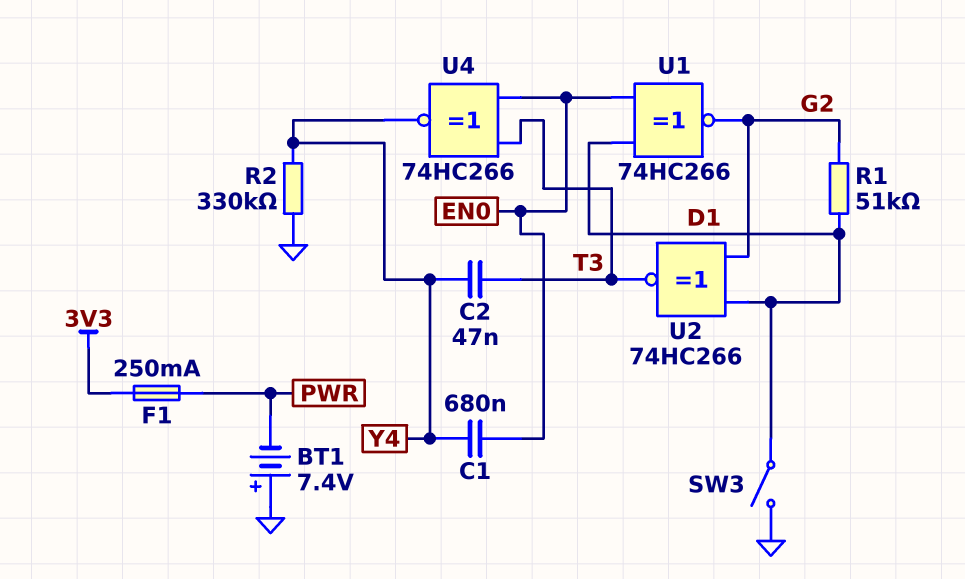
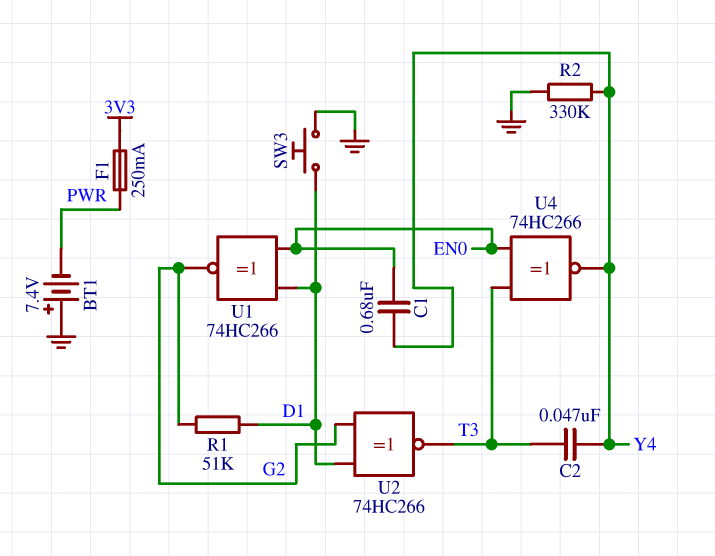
SW3: switch (D1, GND) -> button (D1, GND)

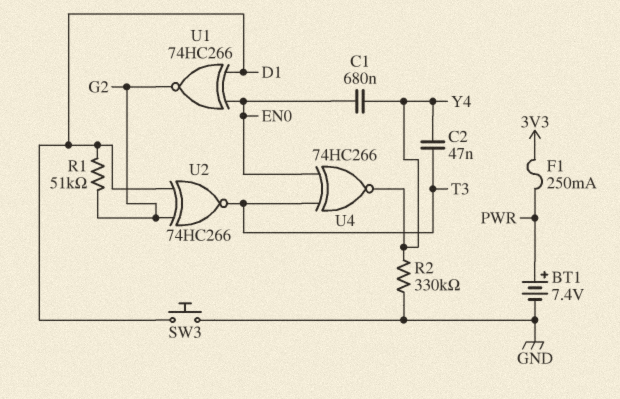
BT1: 7.4V (plus GND, minus PWR) -> 7.4V (plus PWR, minus GND)

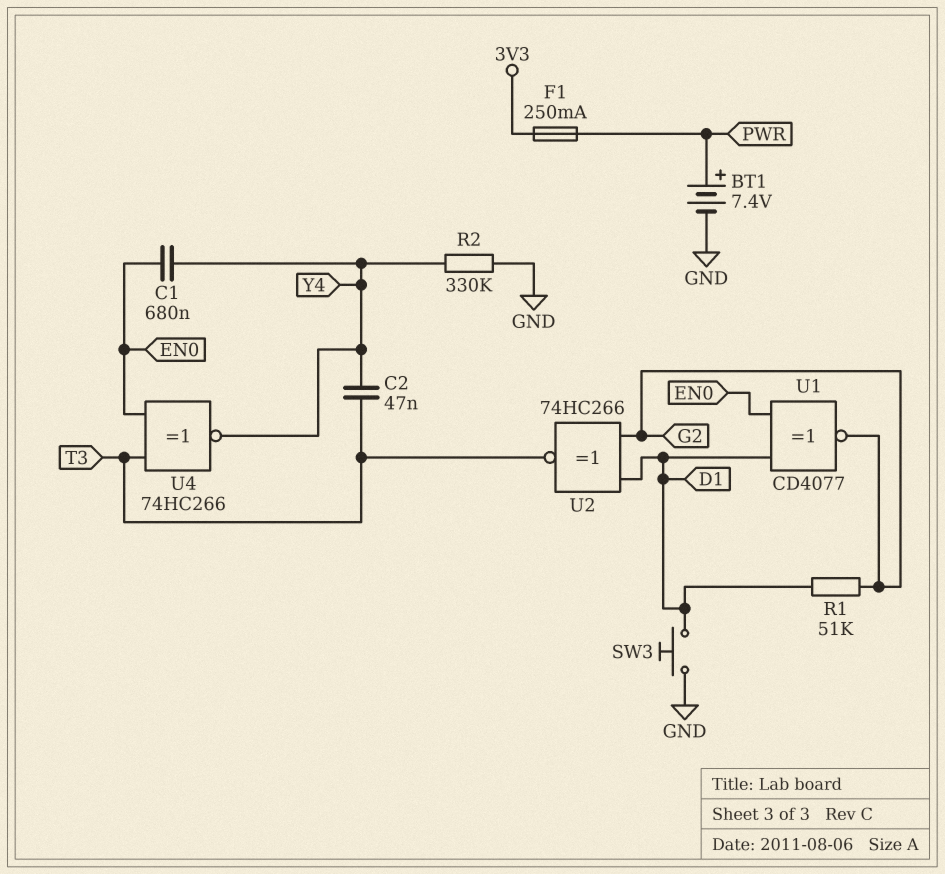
U1: XNOR 74HC266 (in D1, in EN0, out G2) -> XNOR CD4077 (in D1, in EN0, out G2)

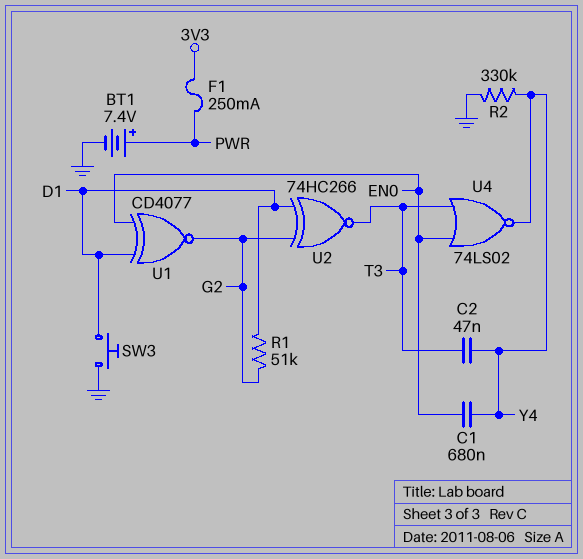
U4: XNOR 74HC266 (in EN0, in T3, out Y4) -> NOR 74LS02 (in EN0, in T3, out Y4)

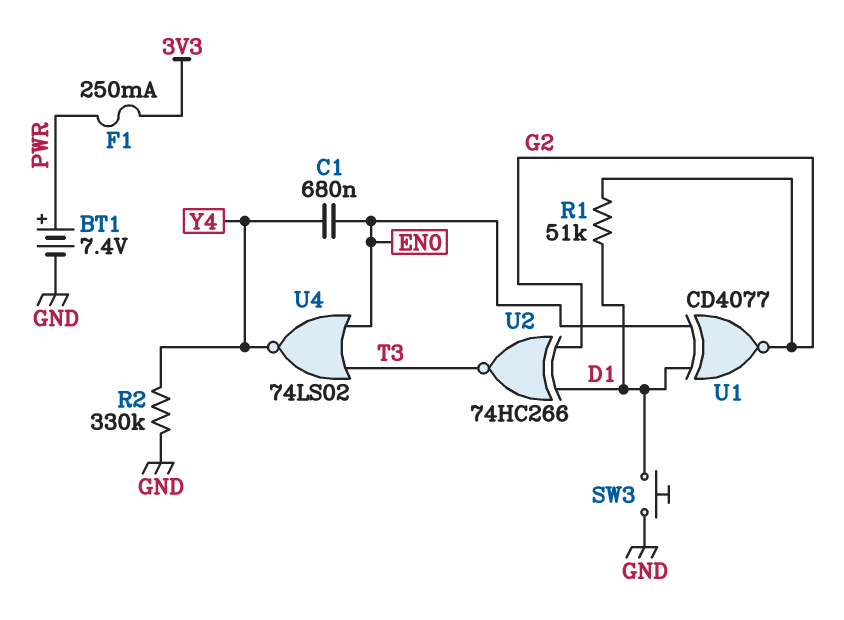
C2: 47nF (T3, Y4) -> none

